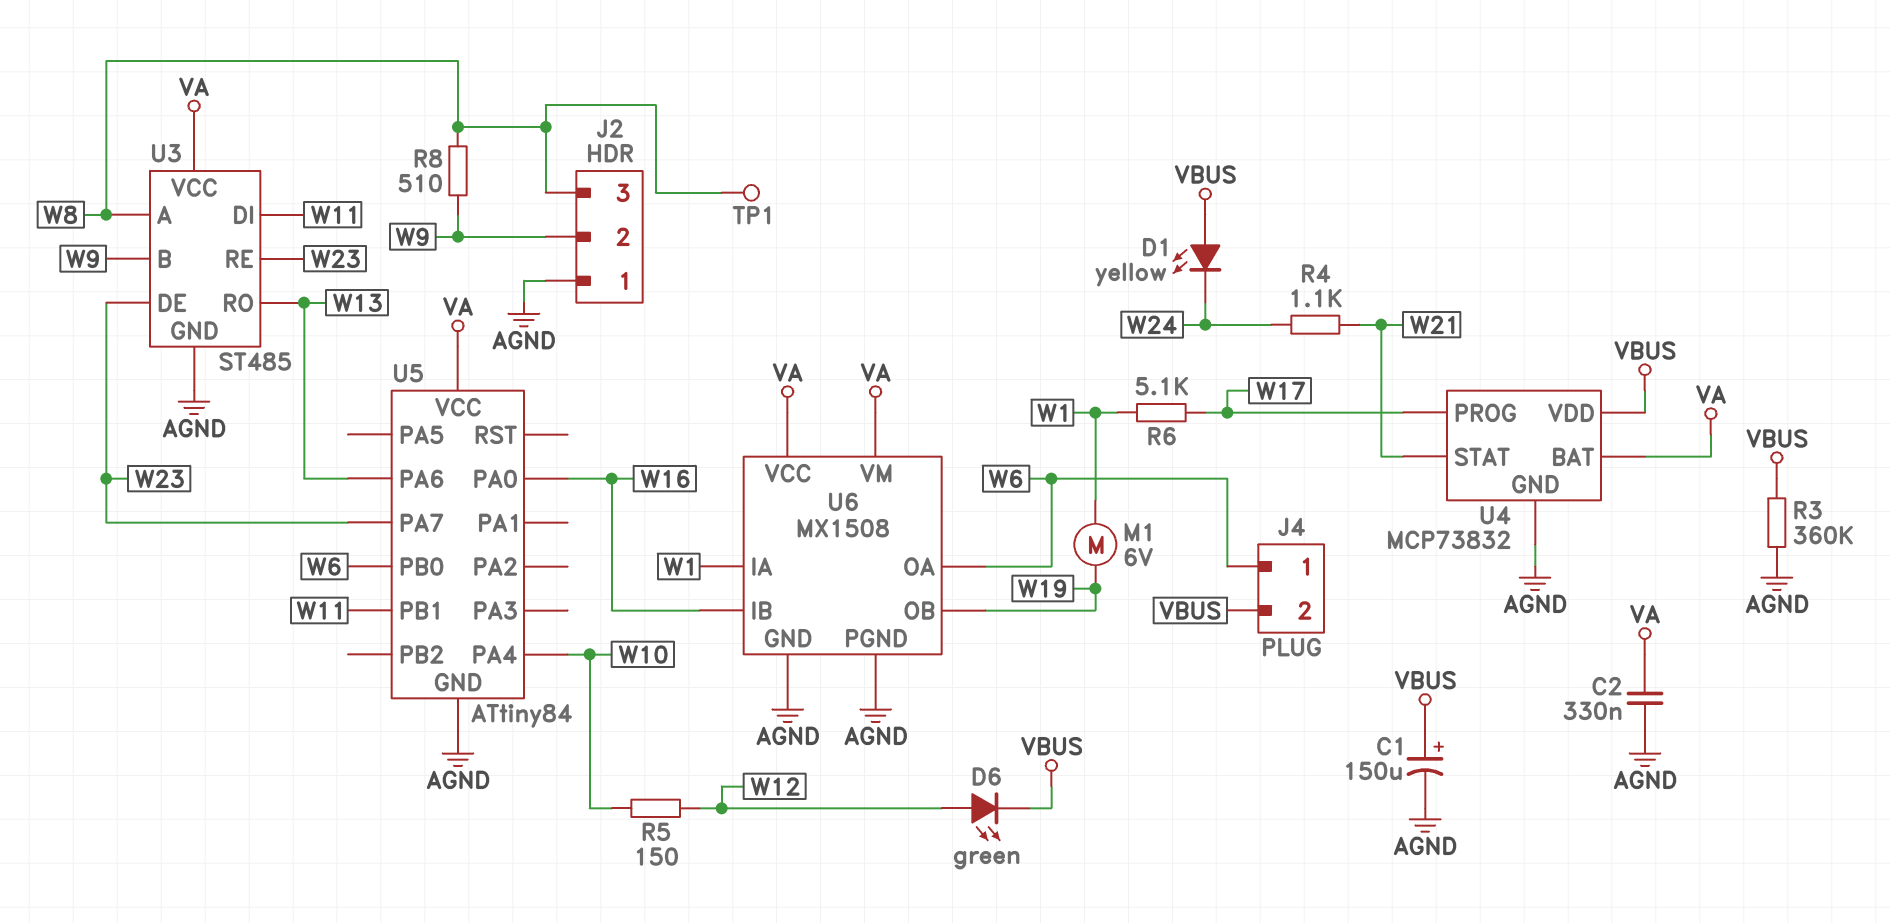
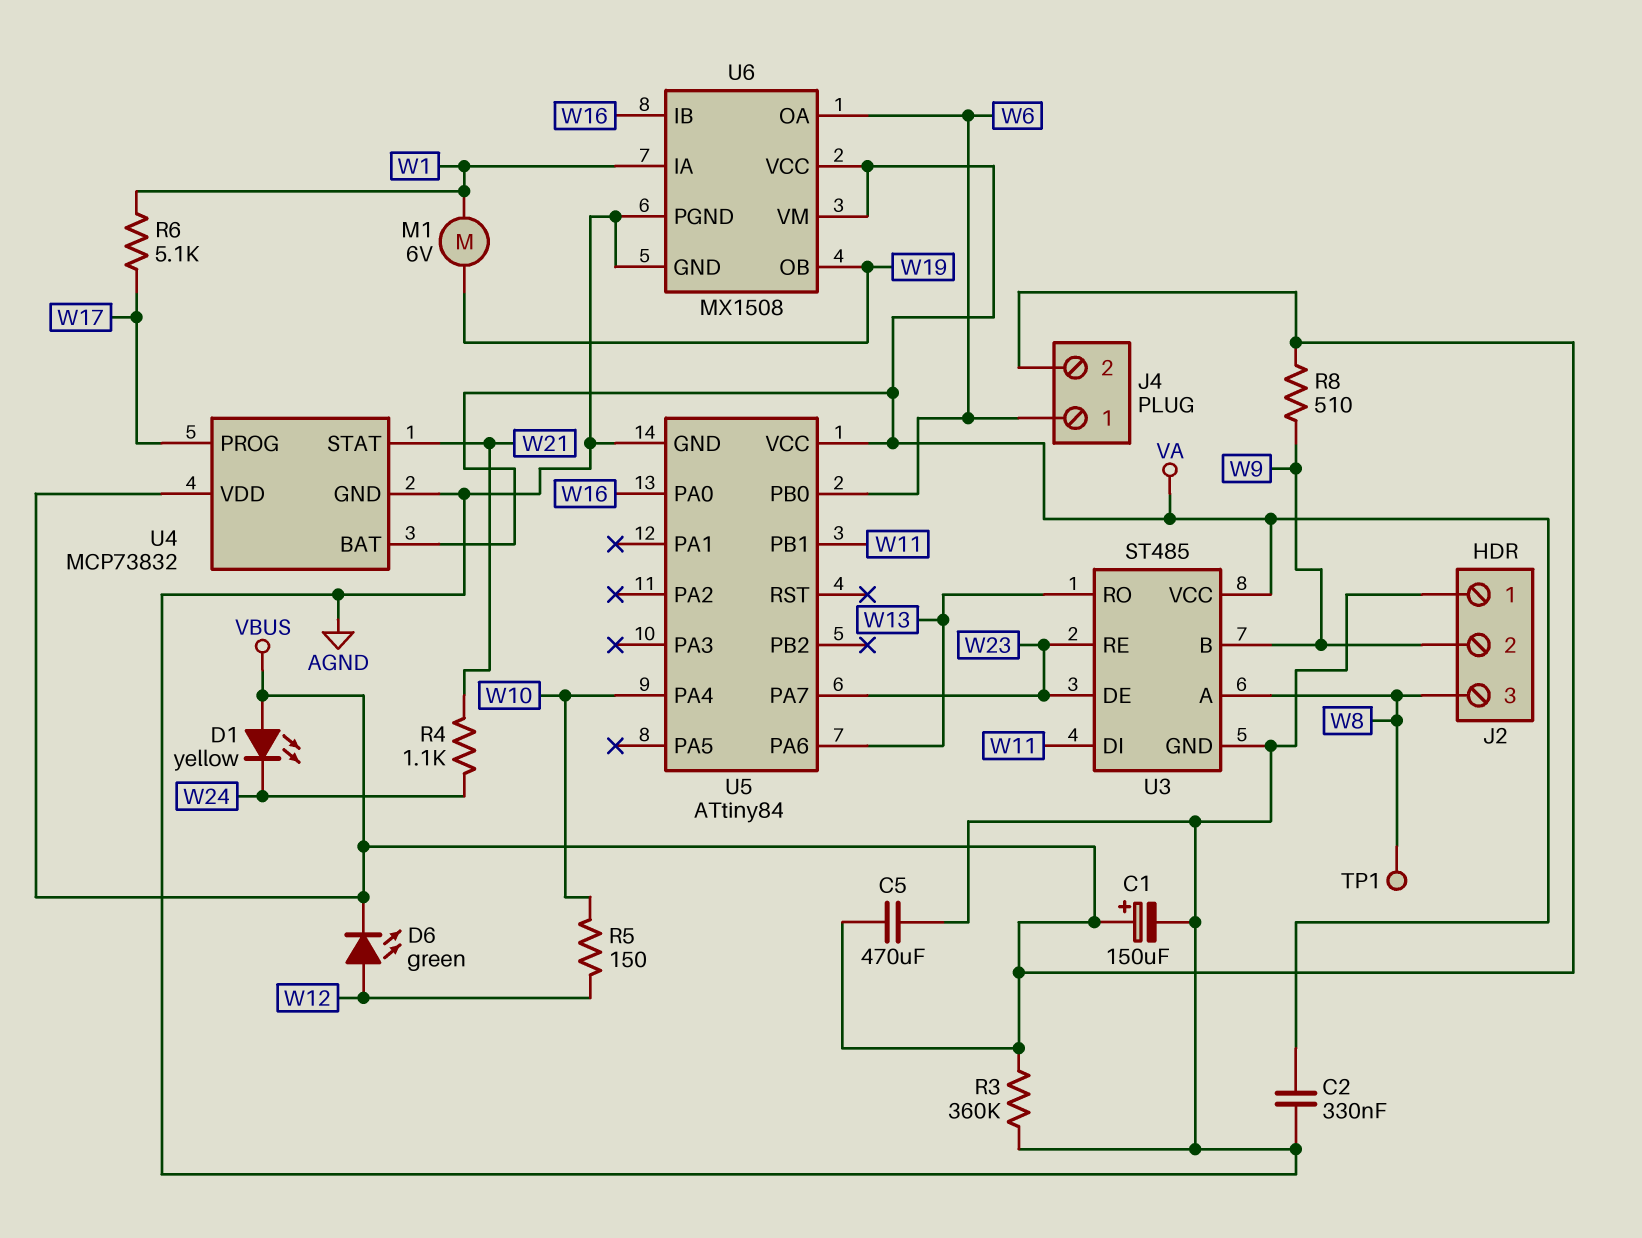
C5: none -> 470uF (AGND, VBUS)
R8: 510 (W8, W9) -> 510 (VBUS, W9)

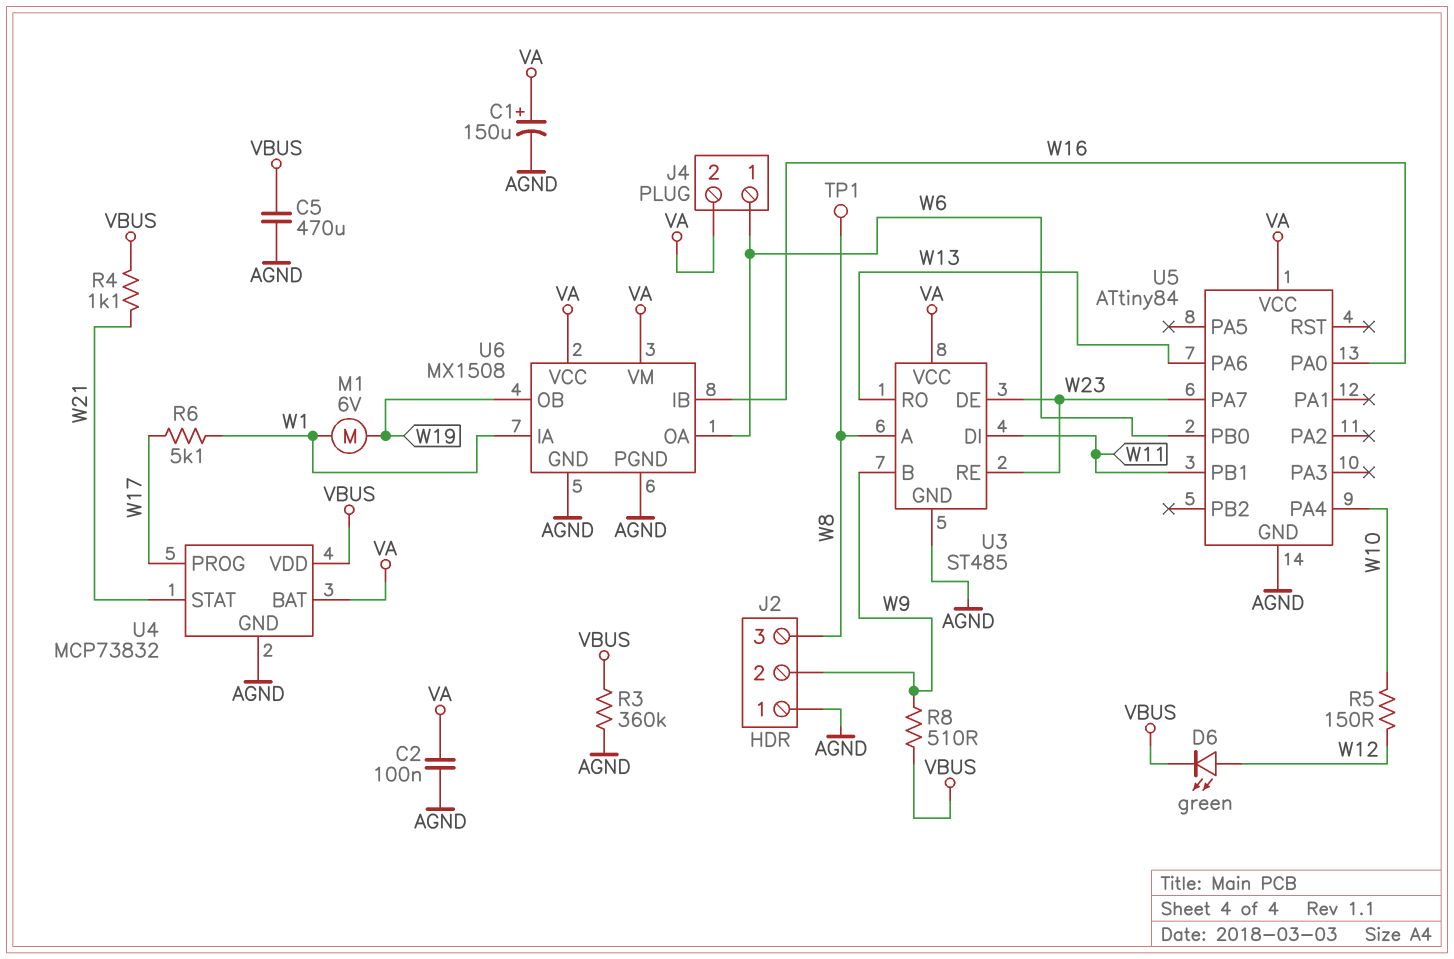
C1: 150uF (plus VBUS, minus AGND) -> 150uF (plus VA, minus AGND)
C2: 330nF (AGND, VA) -> 100nF (AGND, VA)
D1: LED yellow (A VBUS, K W24) -> none
J4 pin 2: VBUS -> VA
R4: 1.1k (W21, W24) -> 1.1k (VBUS, W21)

